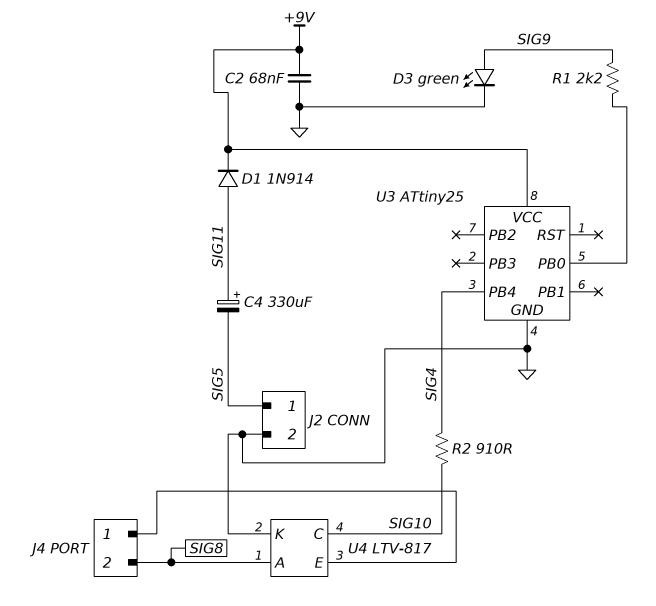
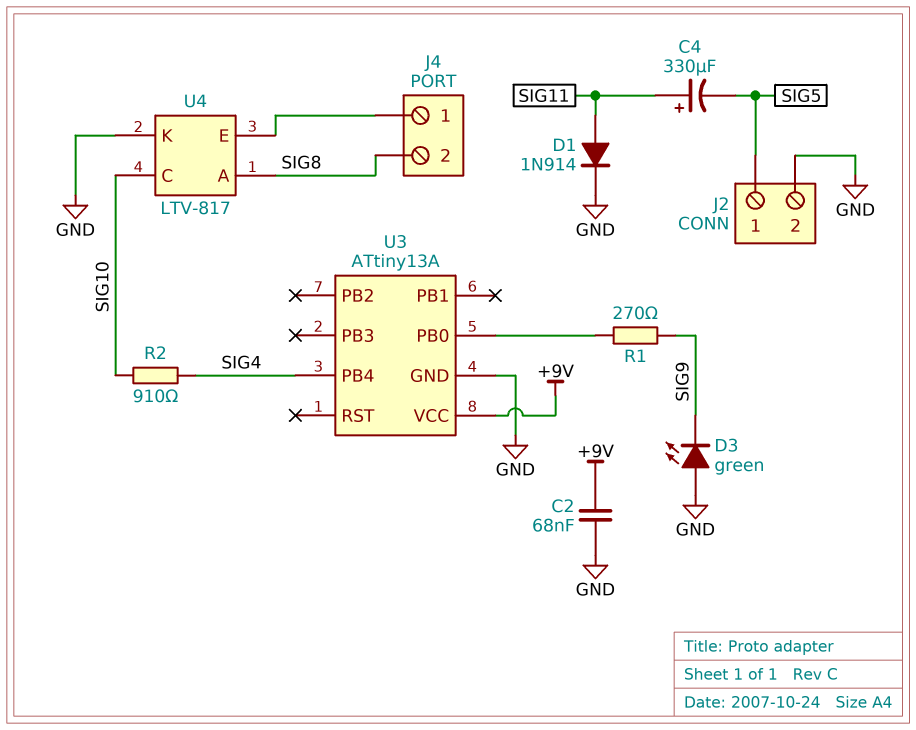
D1: diode 1N914 (A SIG11, K +9V) -> diode 1N914 (A SIG11, K GND)
D3: LED green (A SIG9, K GND) -> LED green (A GND, K SIG9)
R1: 2.2k (SIG9, U3/PB0) -> 270 (SIG9, U3/PB0)
U3: ATtiny25 -> ATtiny13A

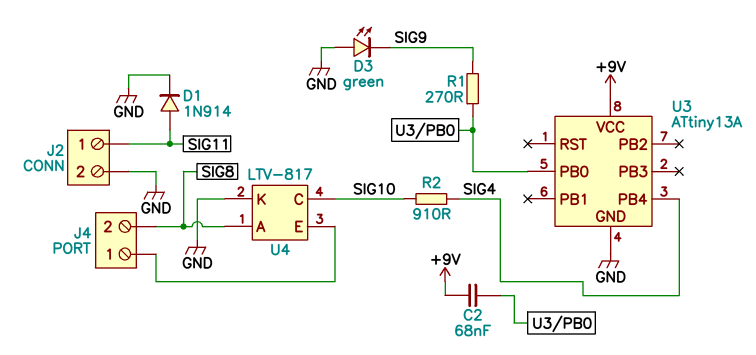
C2: 68nF (+9V, GND) -> 68nF (+9V, U3/PB0)
C4: 330uF (plus SIG11, minus SIG5) -> none
J2 pin 1: SIG5 -> SIG11

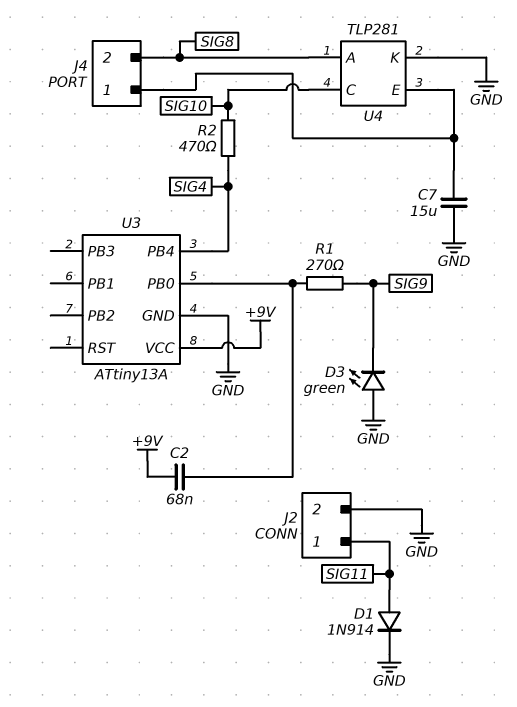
C7: none -> 15uF (GND, J4/1)
R2: 910 (SIG4, SIG10) -> 470 (SIG4, SIG10)
U4: LTV-817 -> TLP281

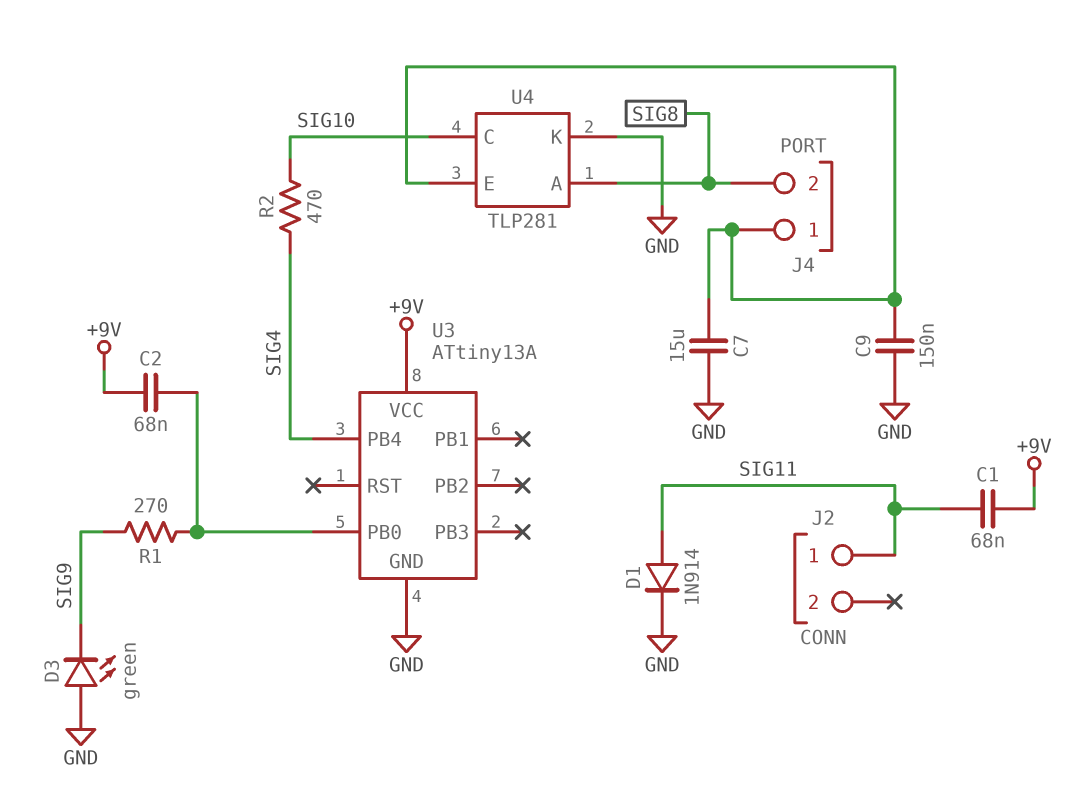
C1: none -> 68nF (+9V, SIG11)
C9: none -> 150nF (GND, J4/1)
J2 pin 2: GND -> none

